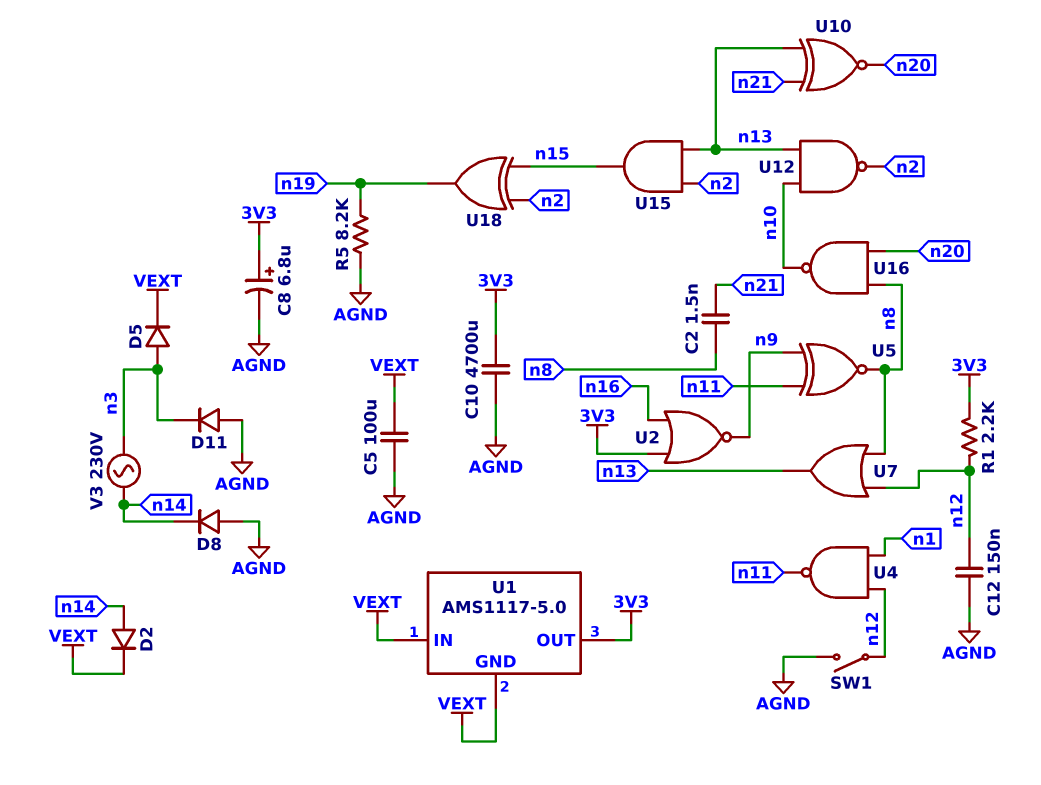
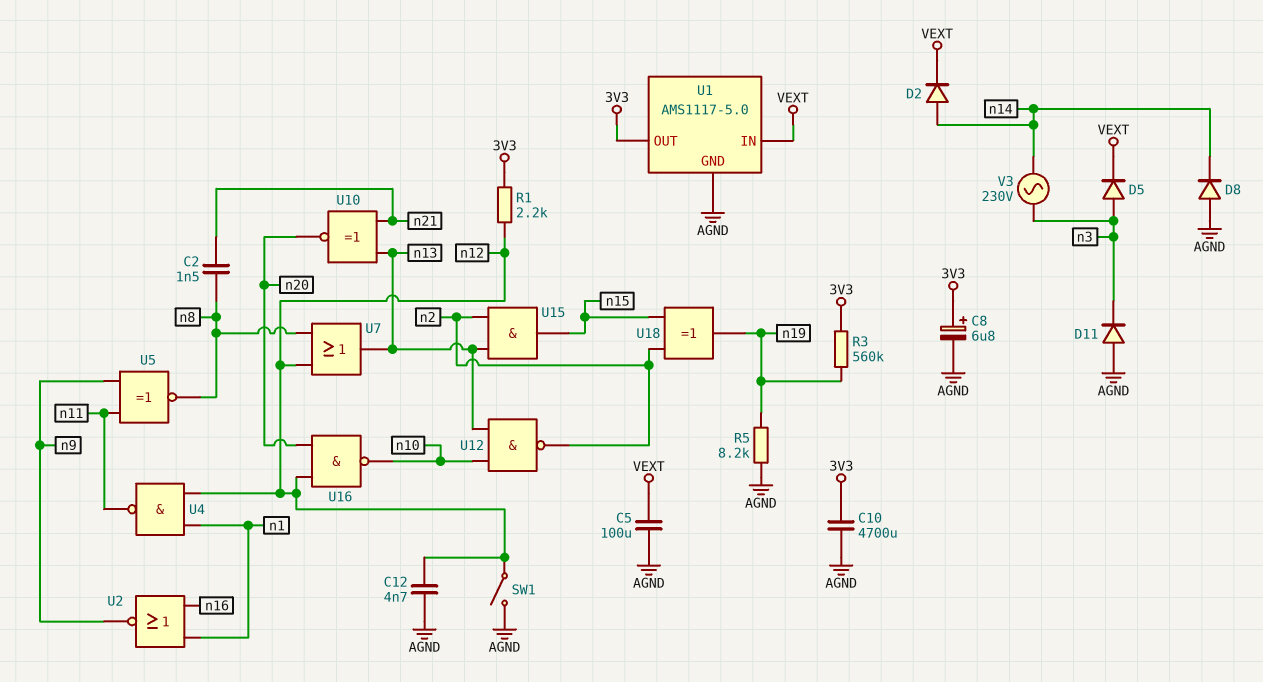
C12: 150nF (AGND, n12) -> 4.7nF (AGND, n12)
R3: none -> 560k (3V3, n19)
U1 pin GND: VEXT -> AGND
U2: NOR (in 3V3, in n16, out n9) -> NOR (in n1, in n16, out n9)
U16: NAND (in n8, in n20, out n10) -> NAND (in n12, in n20, out n10)

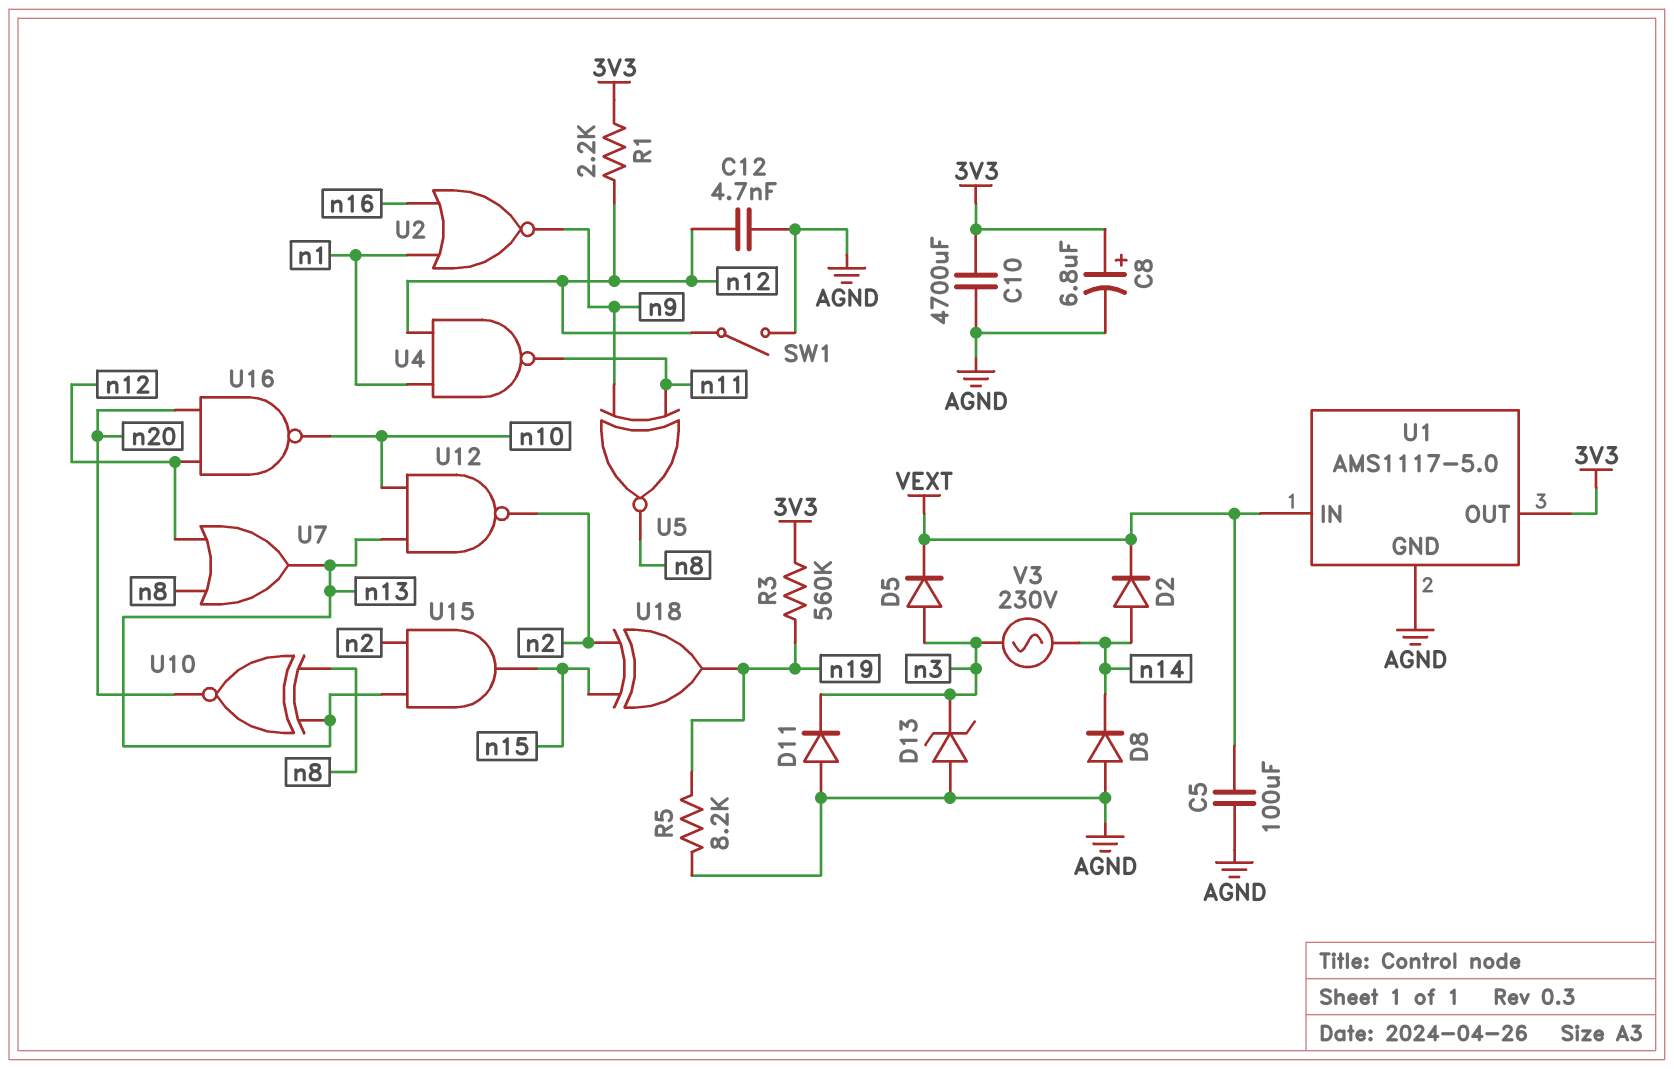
C2: 1.5nF (n8, n21) -> none
D13: none -> zener (A AGND, K n3)
U10: XNOR (in n13, in n21, out n20) -> XNOR (in n8, in n13, out n20)

